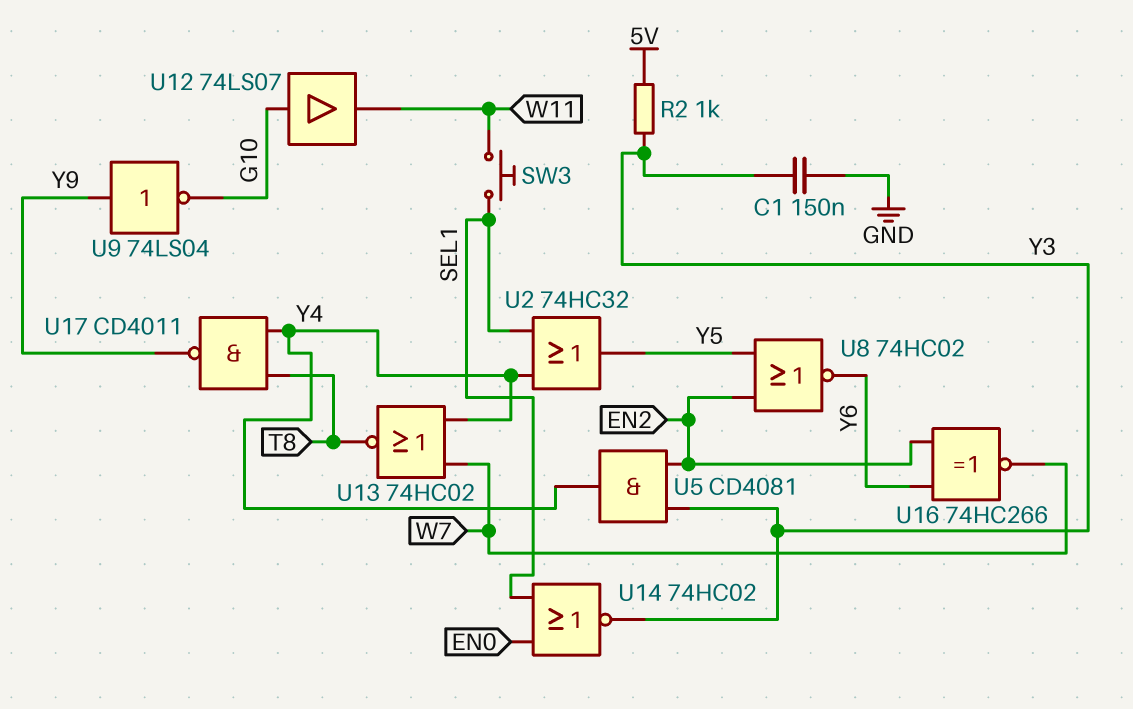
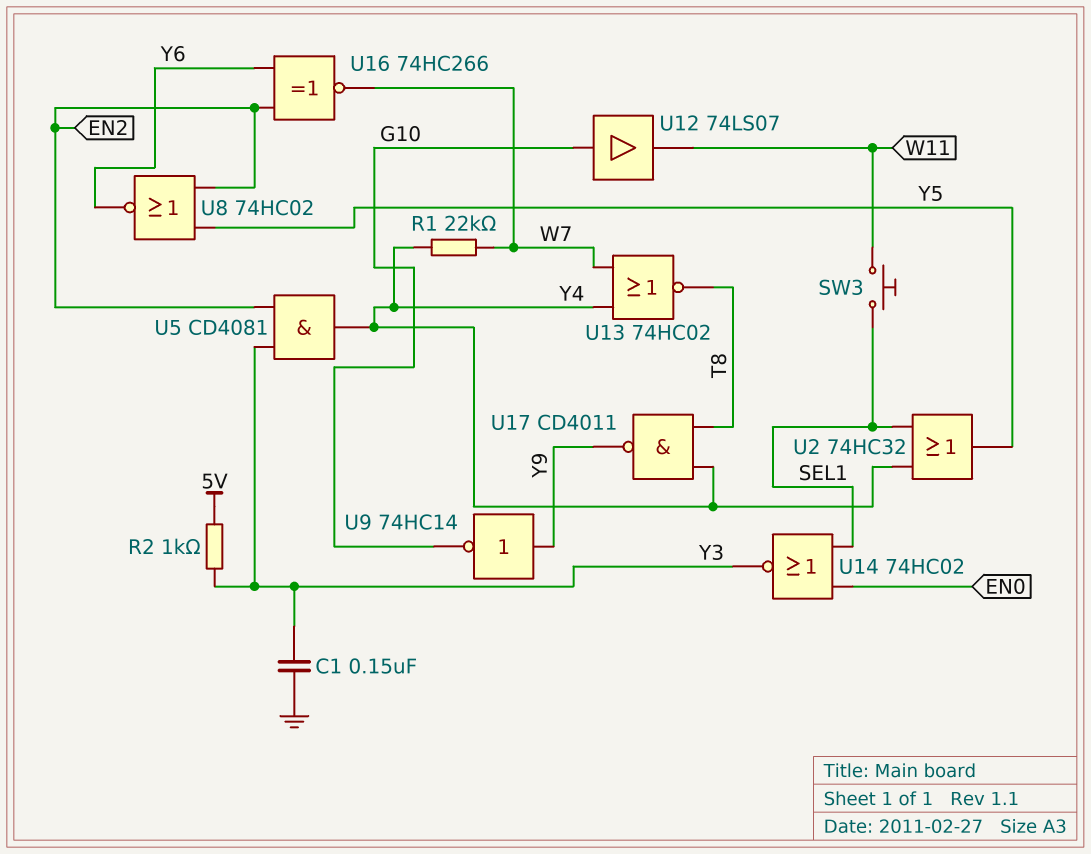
R1: none -> 22k (W7, Y4)
U9: NOT 74LS04 (in Y9, out G10) -> NOT 74HC14 (in Y9, out G10)

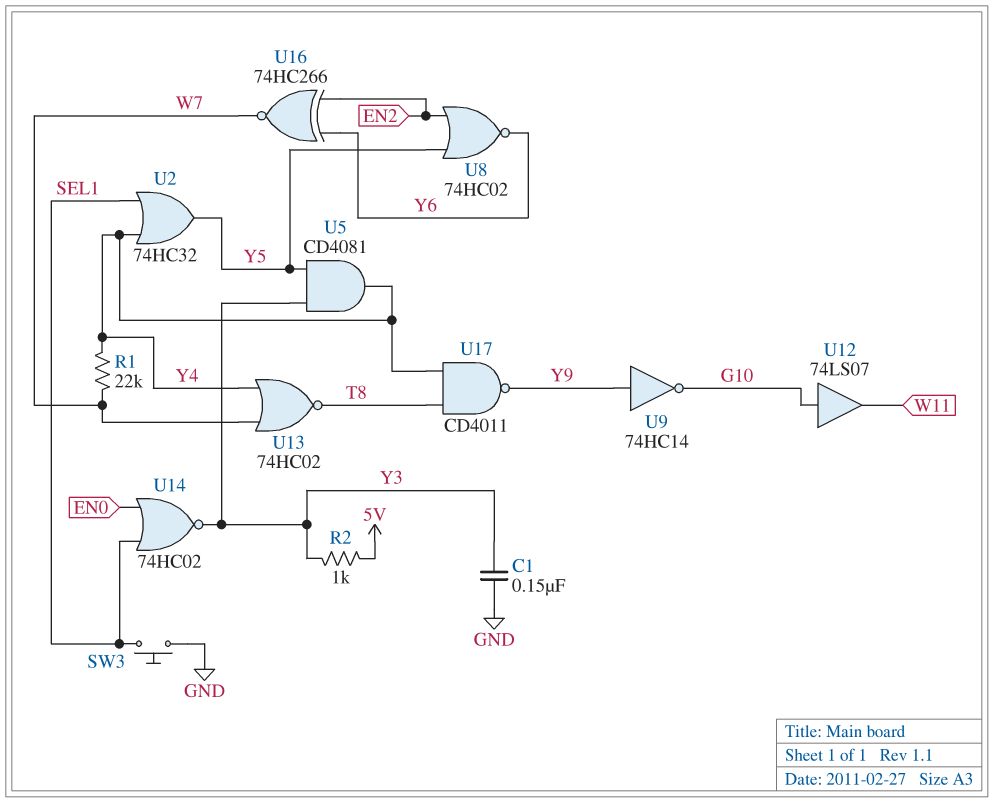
SW3: button (SEL1, W11) -> button (GND, SEL1)
U5: AND CD4081 (in EN2, in Y3, out Y4) -> AND CD4081 (in Y3, in Y5, out Y4)

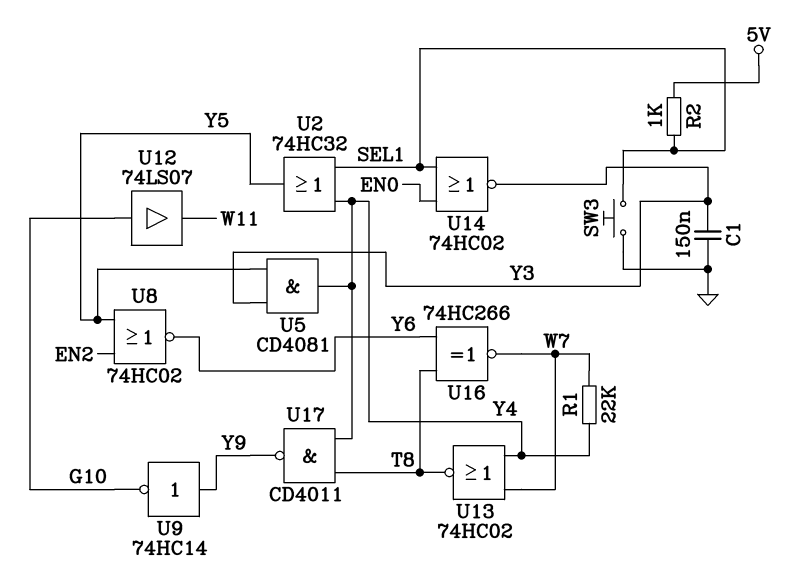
R2: 1k (5V, Y3) -> 1k (5V, SEL1)
U16: XNOR 74HC266 (in EN2, in Y6, out W7) -> XNOR 74HC266 (in T8, in Y6, out W7)

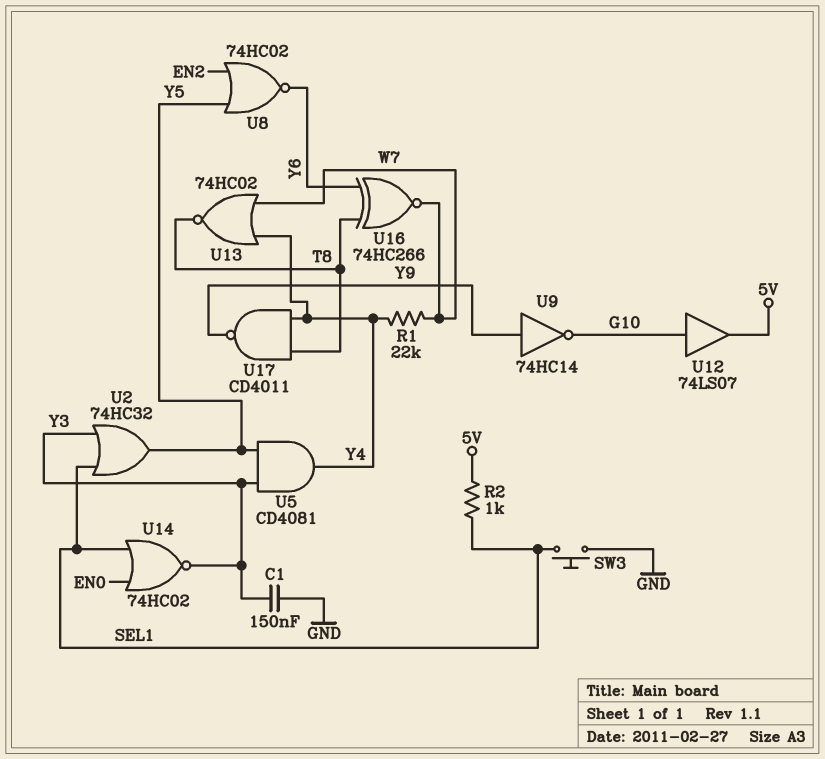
U2: OR 74HC32 (in SEL1, in Y4, out Y5) -> OR 74HC32 (in SEL1, in Y3, out Y5)
U12: buffer 74LS07 (in G10, out W11) -> buffer 74LS07 (in G10, out 5V)

